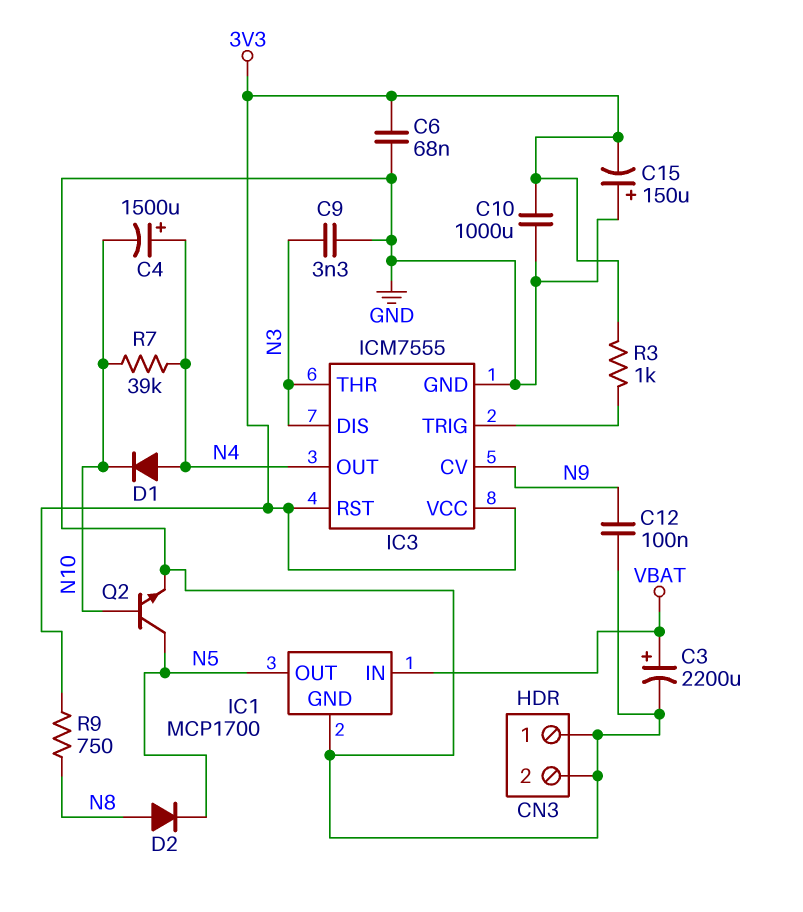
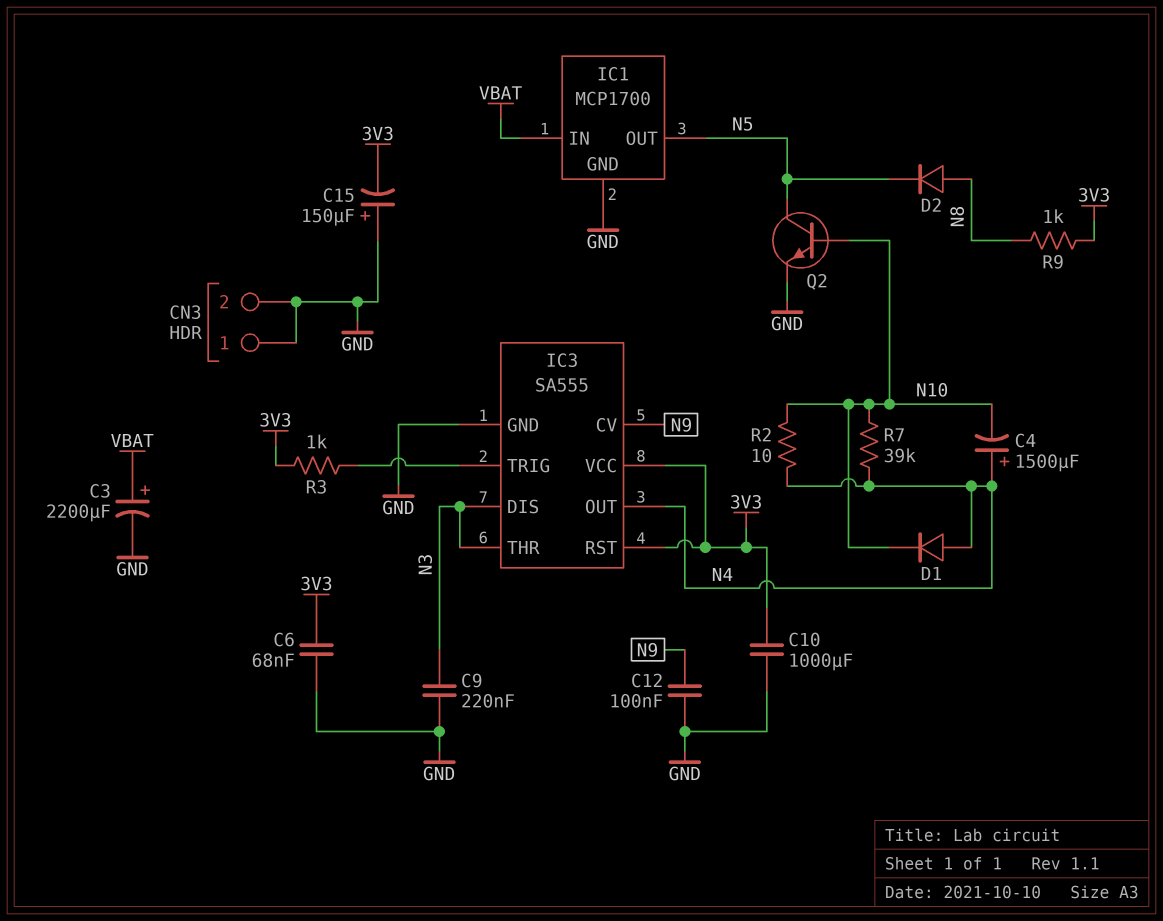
C9: 3.3nF (GND, N3) -> 220nF (GND, N3)
IC3: ICM7555 -> SA555
R2: none -> 10 (N4, N10)
R9: 750 (3V3, N8) -> 1k (3V3, N8)

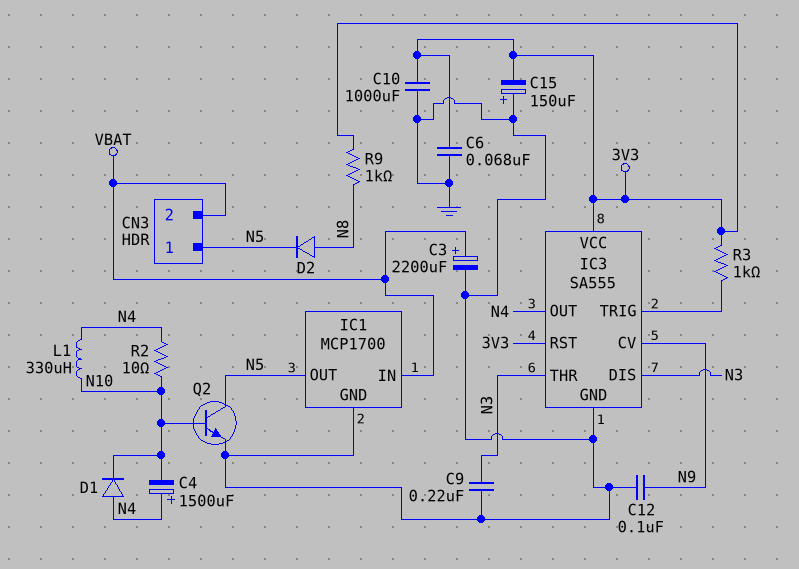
CN3 pin 1: GND -> N5
CN3 pin 2: GND -> VBAT
L1: none -> 330uH (N4, N10)
R7: 39k (N4, N10) -> none

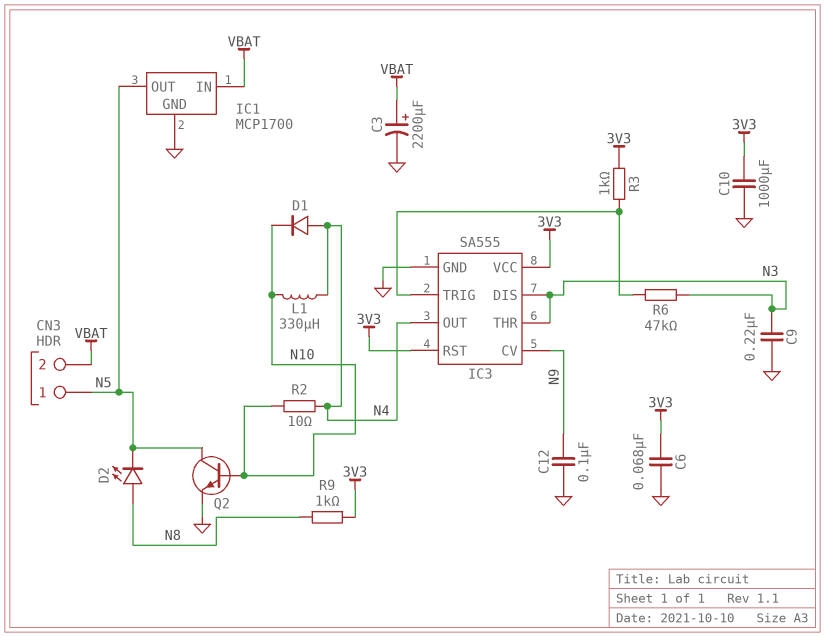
C4: 1500uF (plus N4, minus N10) -> none
C15: 150uF (plus GND, minus 3V3) -> none
D2: diode (A N8, K N5) -> LED (A N8, K N5)
R6: none -> 47k (IC3/TRIG, N3)

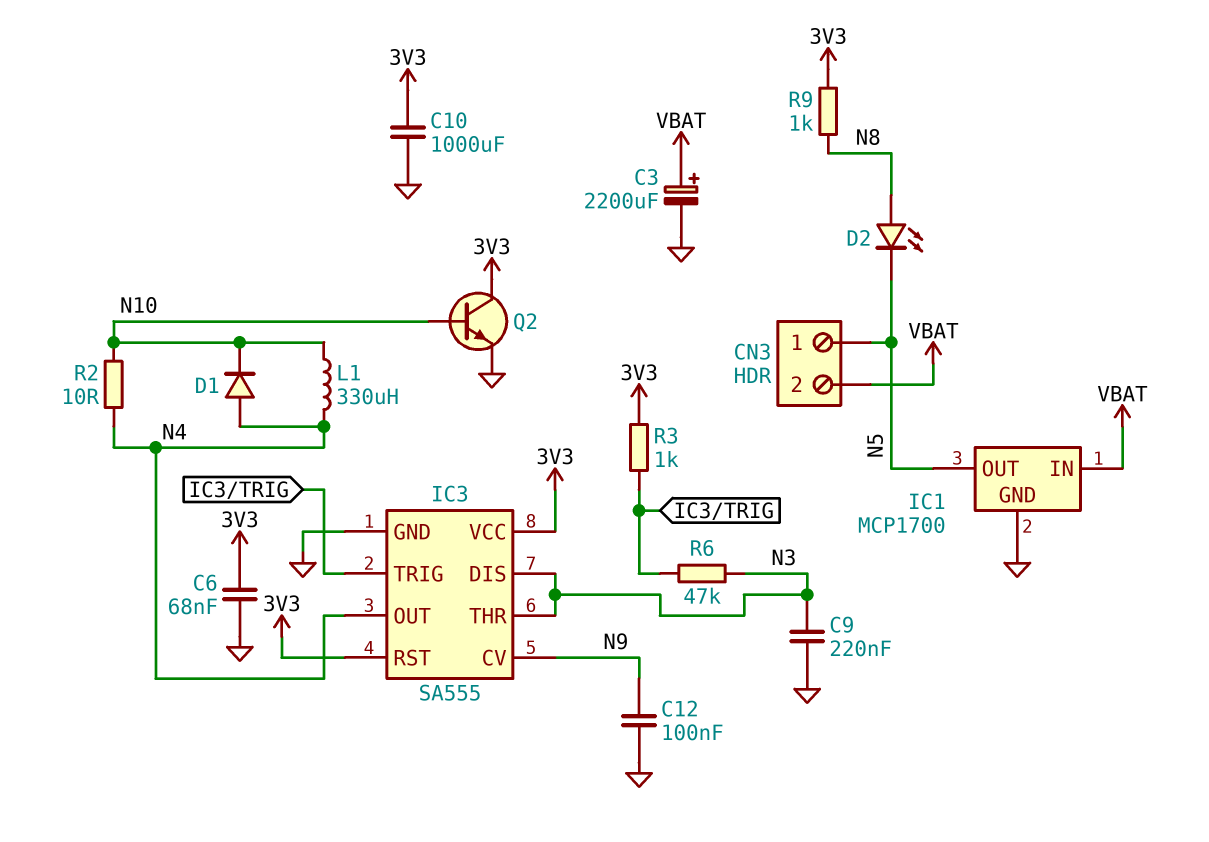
Q2: NPN (B N10, C N5, E GND) -> NPN (B N10, C 3V3, E GND)

